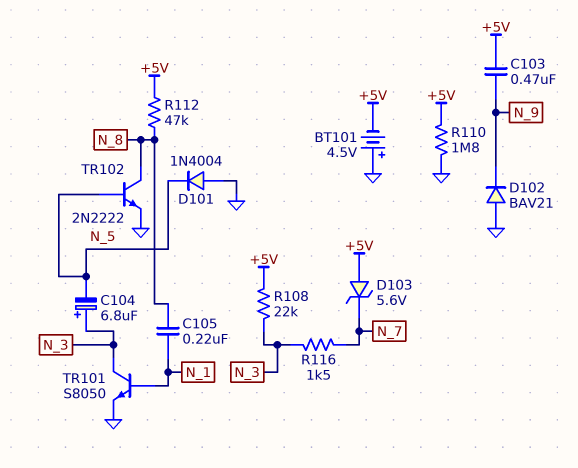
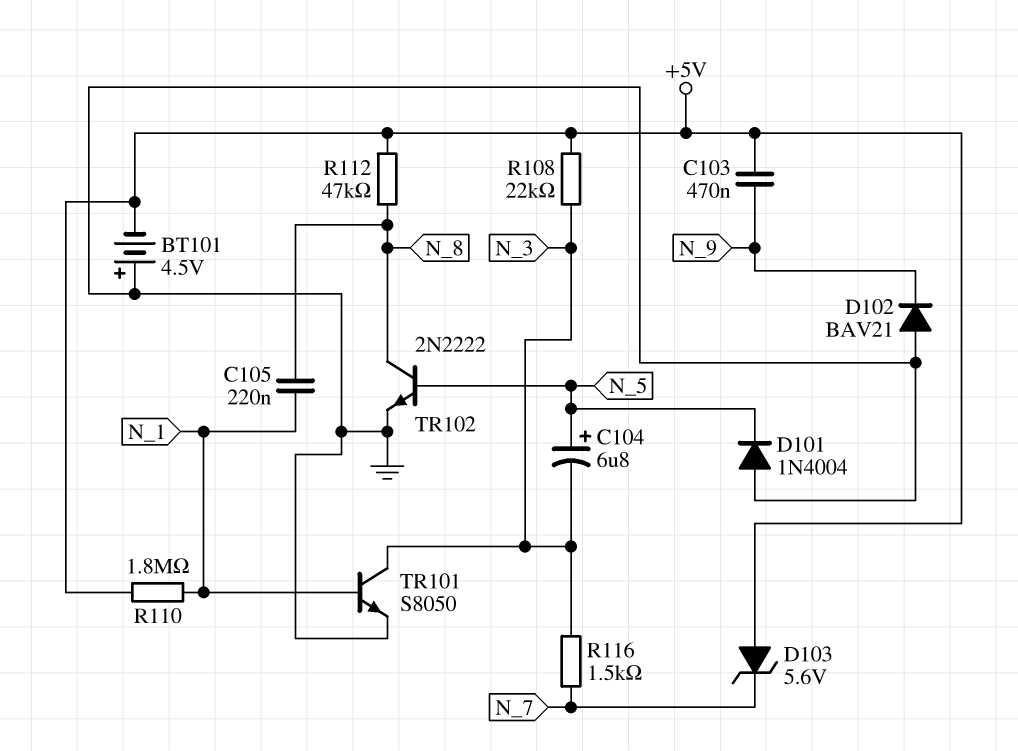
C104: 6.8uF (plus N_3, minus N_5) -> 6.8uF (plus N_5, minus N_3)
R110: 1.8M (+5V, GND) -> 1.8M (+5V, N_1)

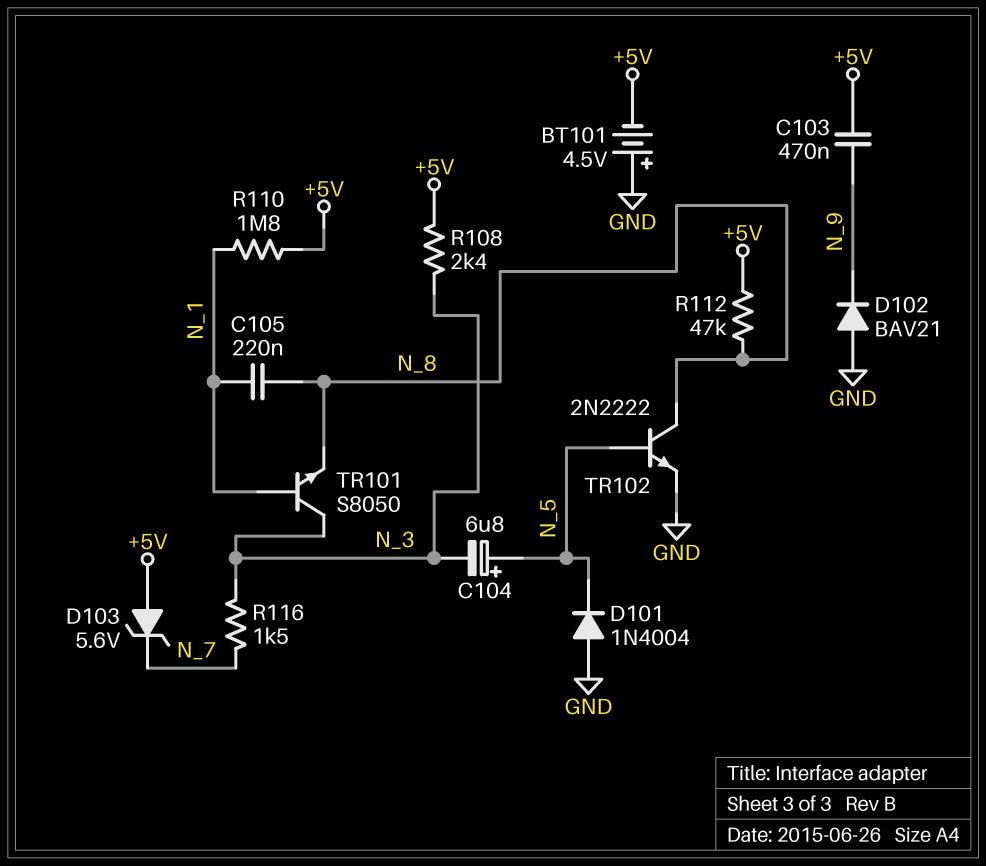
R108: 22k (+5V, N_3) -> 2.4k (+5V, N_3)
TR101: NPN S8050 (B N_1, C N_3, E GND) -> NPN S8050 (B N_1, C N_3, E N_8)

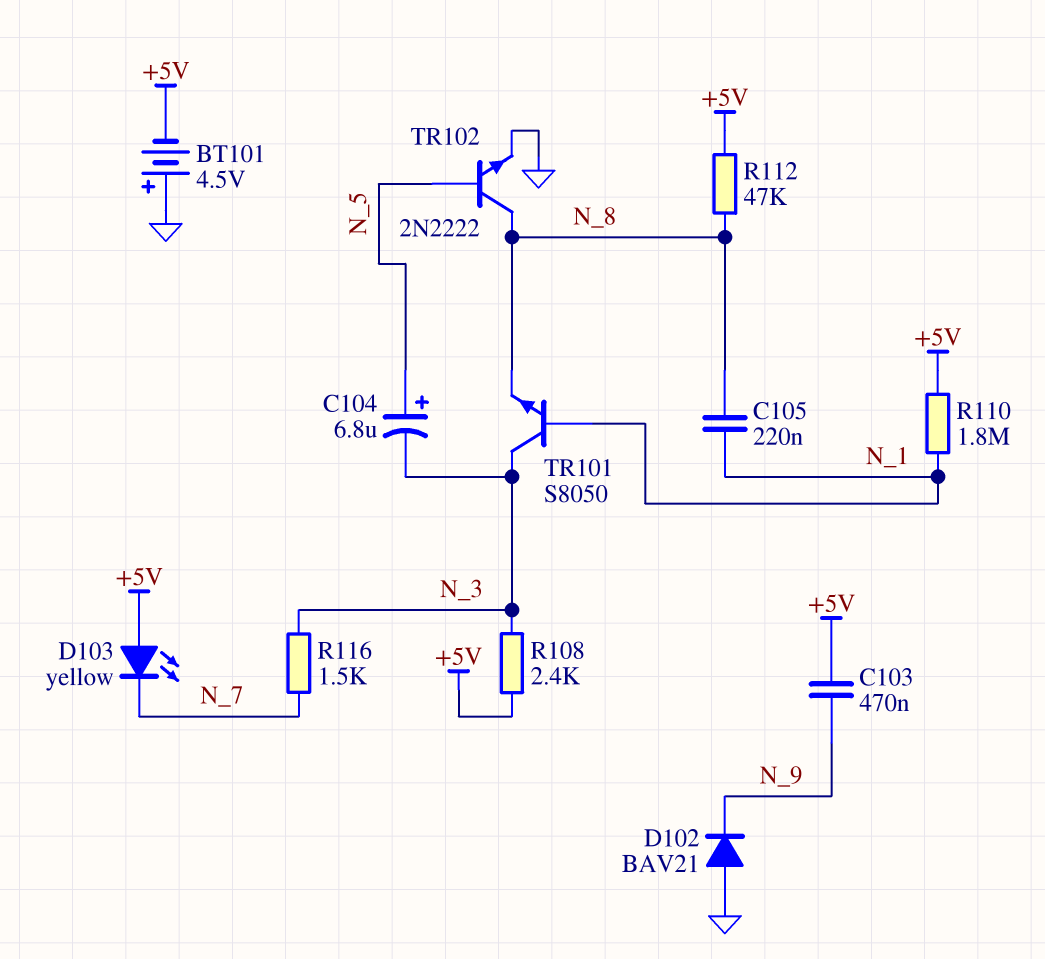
D101: diode 1N4004 (A GND, K N_5) -> none
D103: zener 5.6V (A +5V, K N_7) -> LED yellow (A +5V, K N_7)

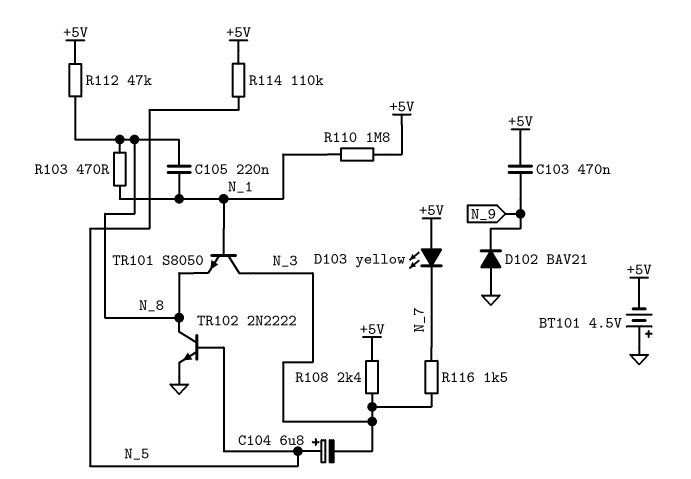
R103: none -> 470 (N_1, N_8)
R114: none -> 110k (+5V, N_5)

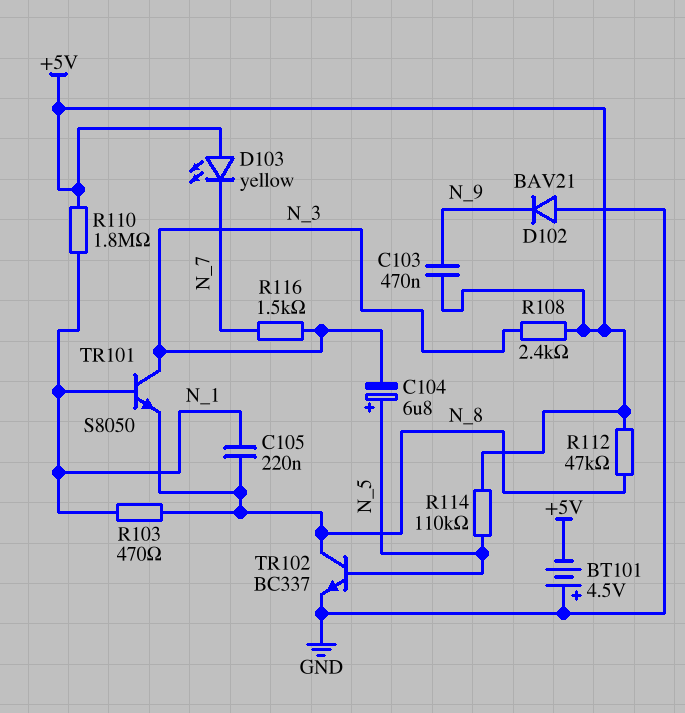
TR102: NPN 2N2222 (B N_5, C N_8, E GND) -> NPN BC337 (B N_5, C N_8, E GND)

